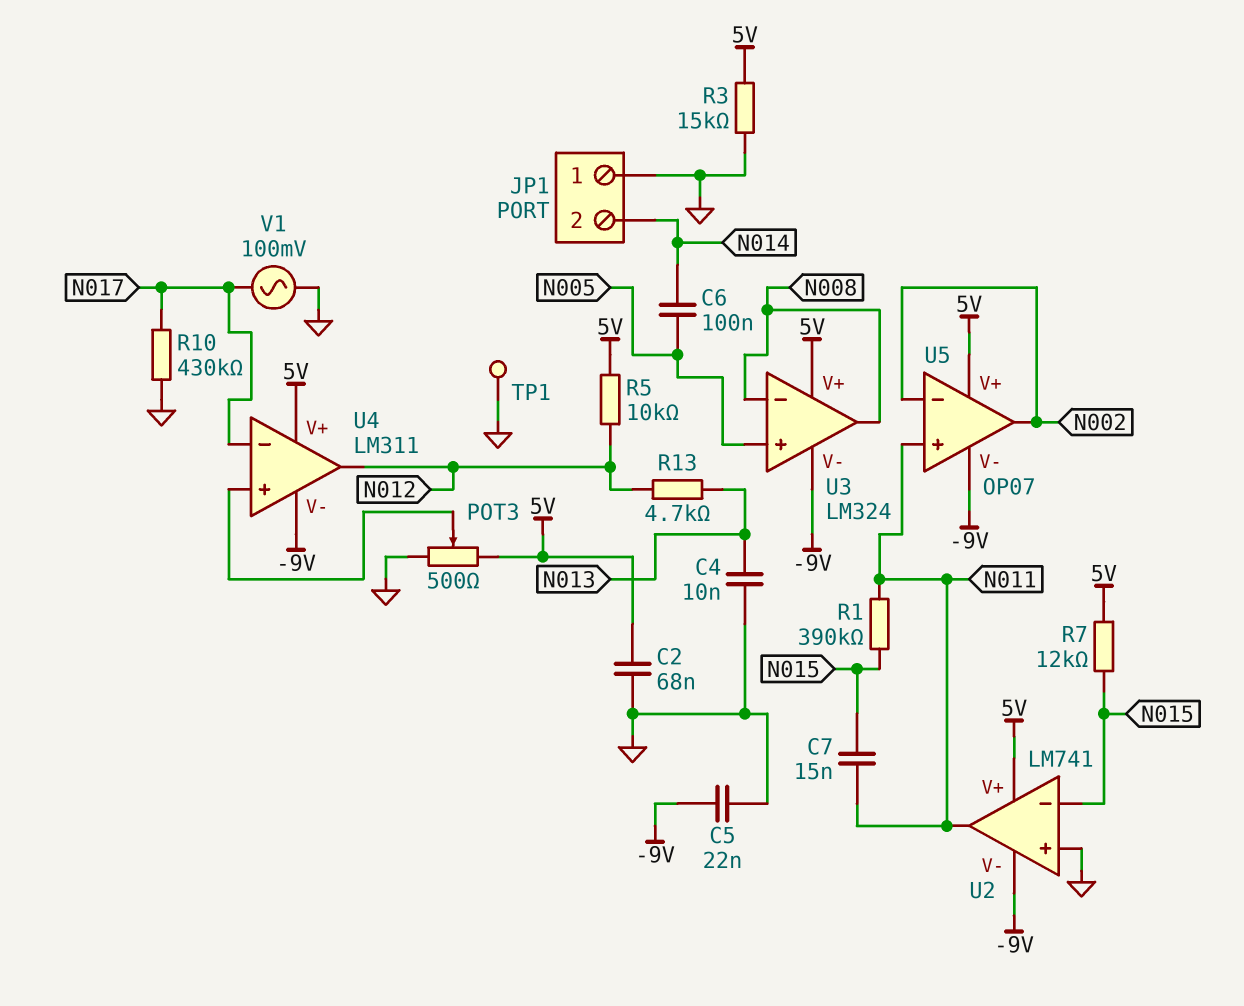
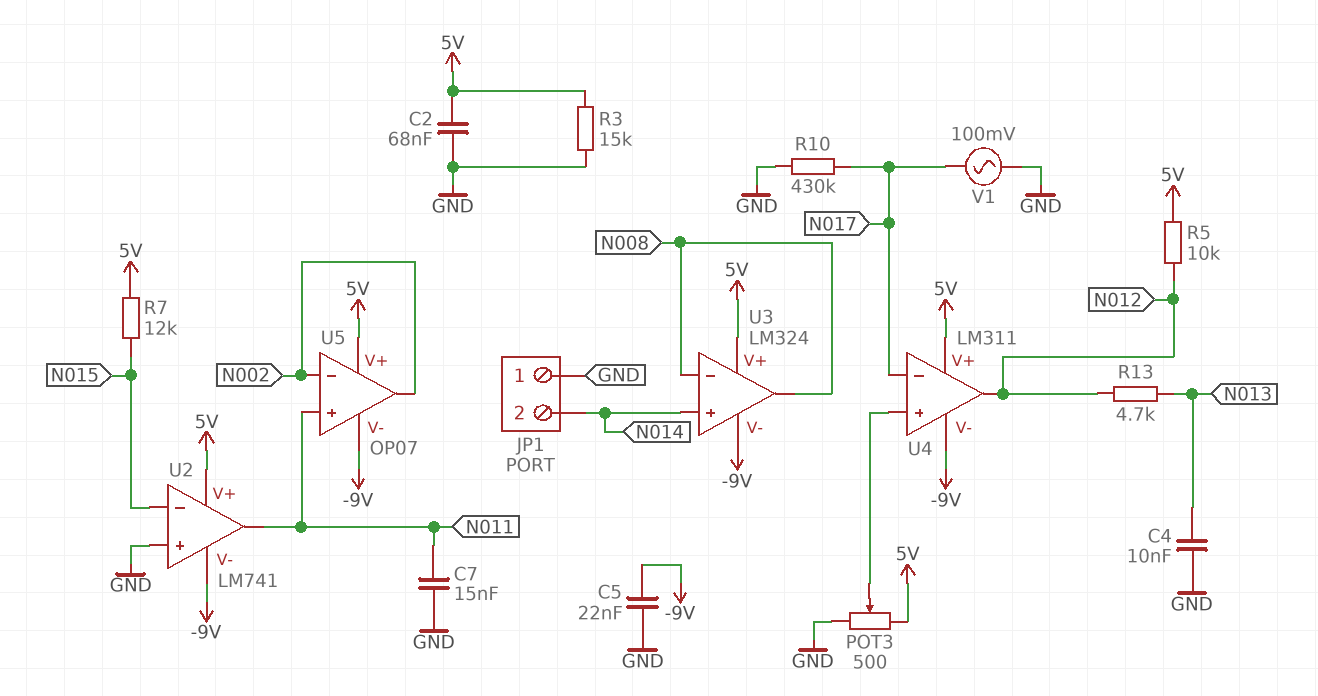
C6: 100nF (N005, N014) -> none
C7: 15nF (N011, N015) -> 15nF (GND, N011)
R1: 390k (N011, N015) -> none
TP1: test point (GND) -> none
U3 pin in+: N005 -> N014

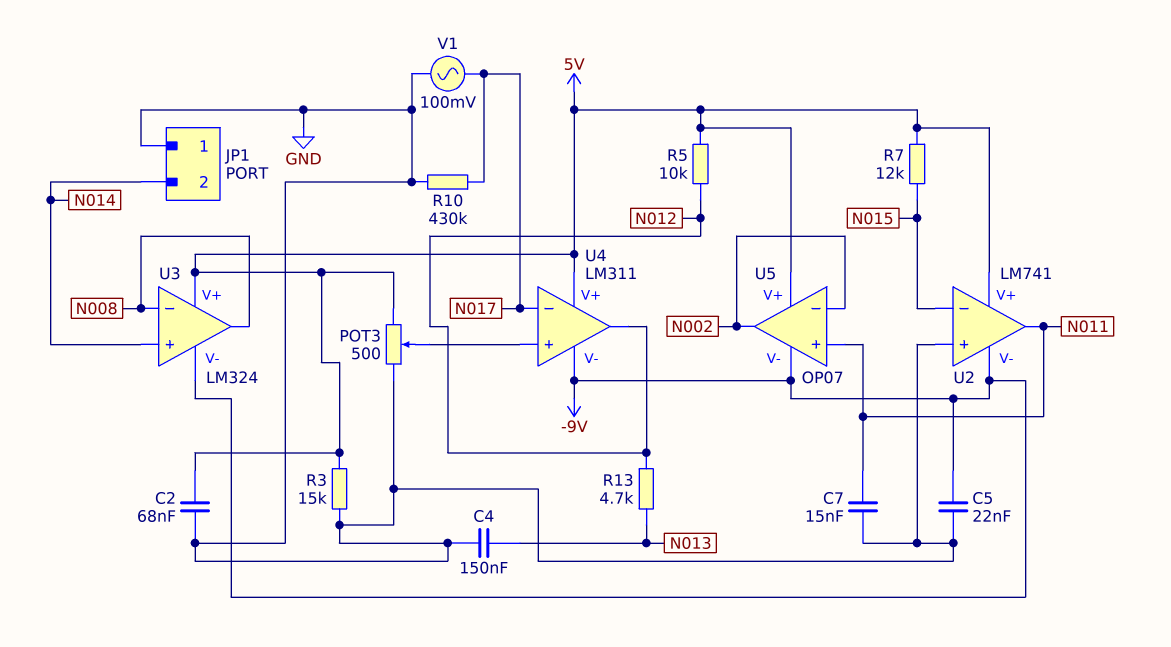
C4: 10nF (GND, N013) -> 150nF (GND, N013)

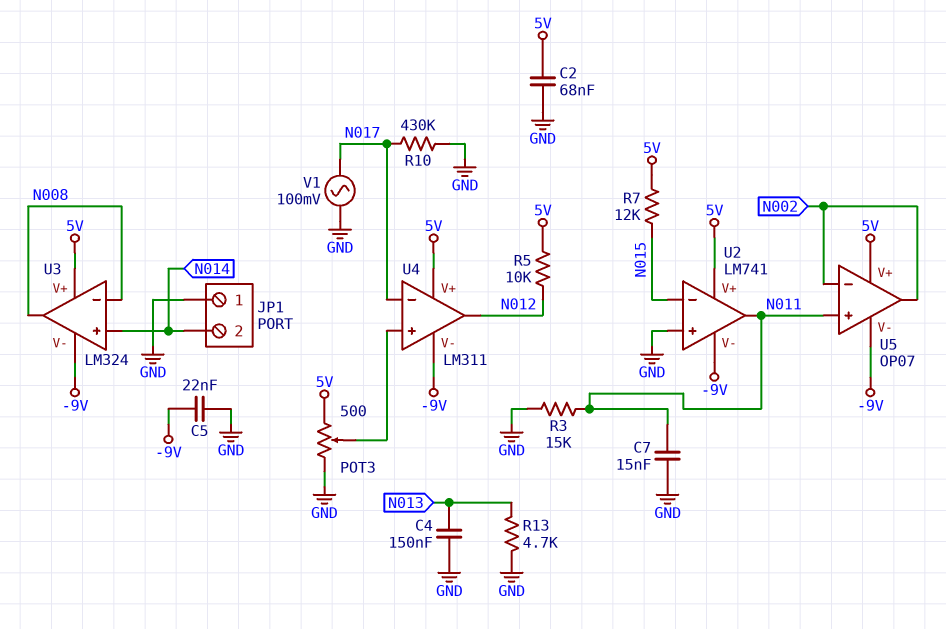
R3: 15k (5V, GND) -> 15k (GND, N011)
R13: 4.7k (N012, N013) -> 4.7k (GND, N013)

